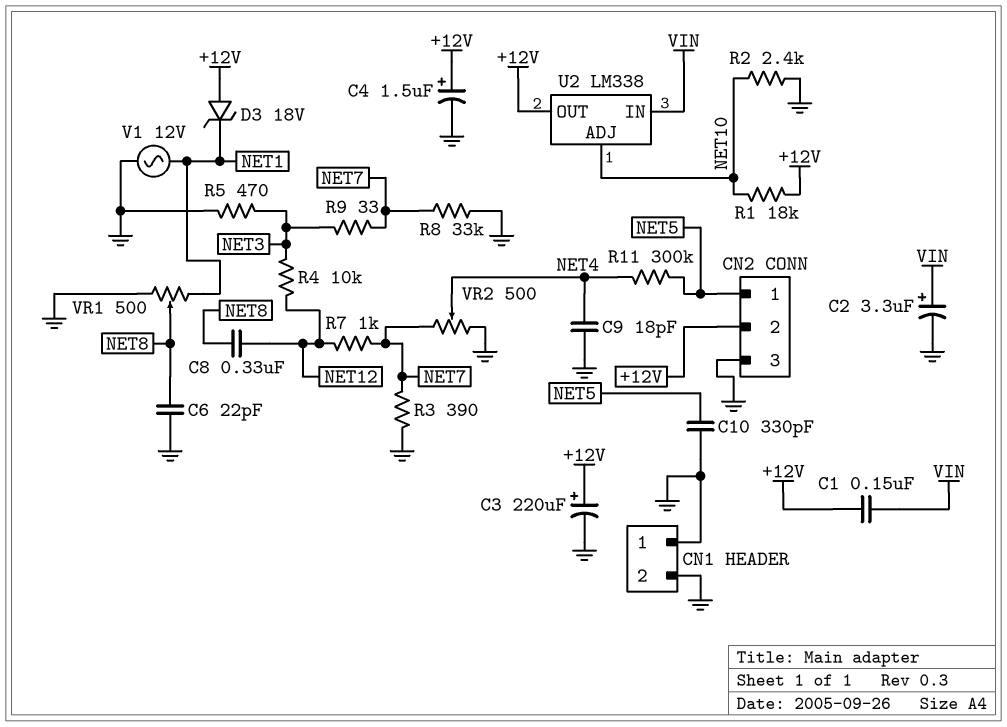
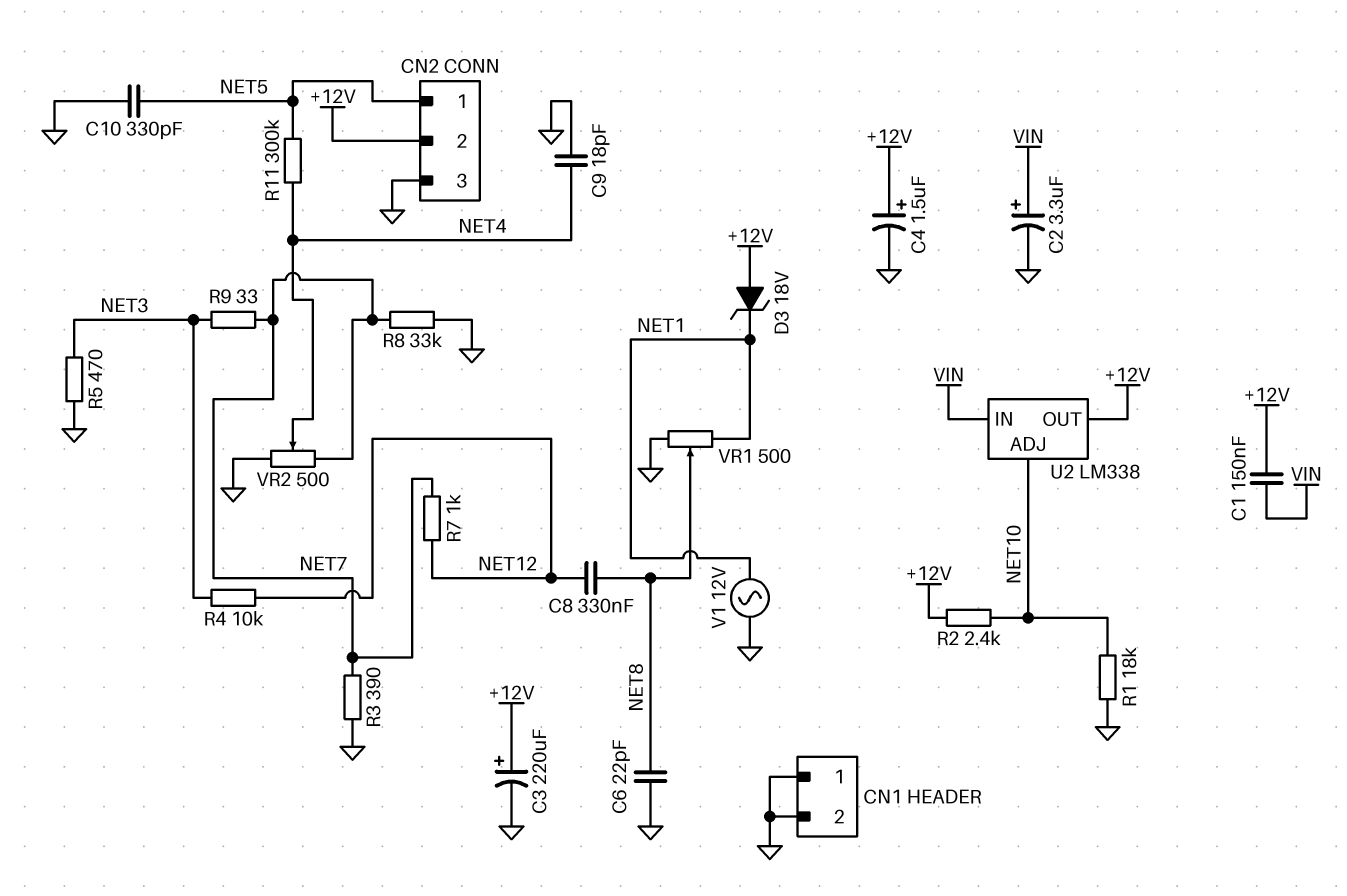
R1: 18k (+12V, NET10) -> 18k (GND, NET10)
R2: 2.4k (GND, NET10) -> 2.4k (+12V, NET10)

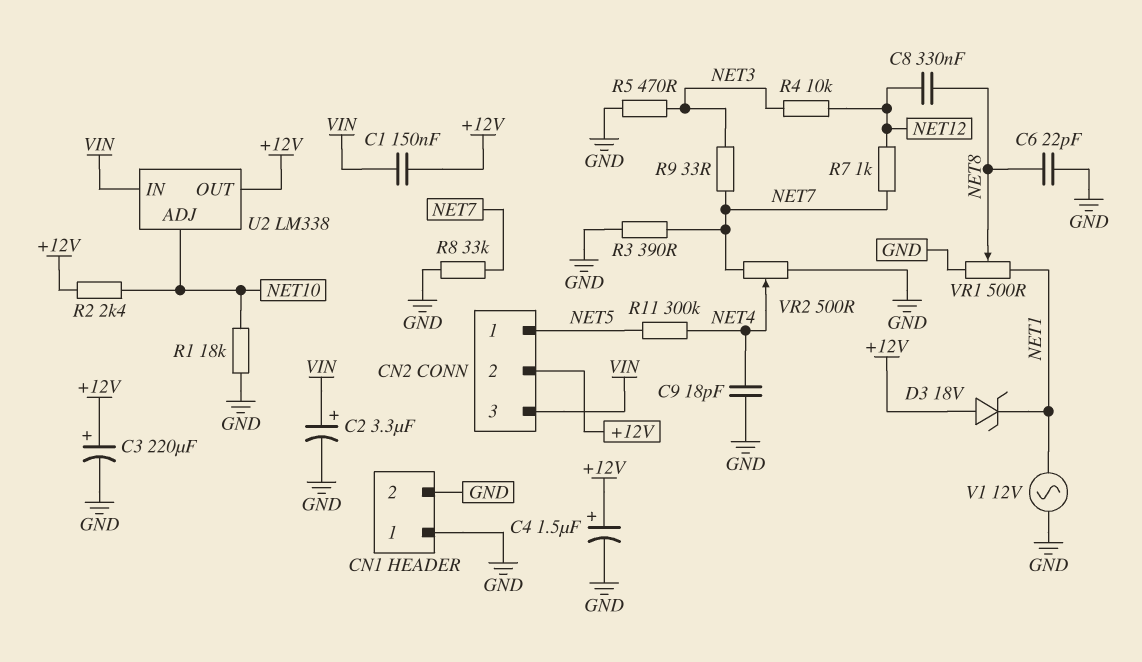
C10: 330pF (GND, NET5) -> none
CN2 pin 3: GND -> VIN

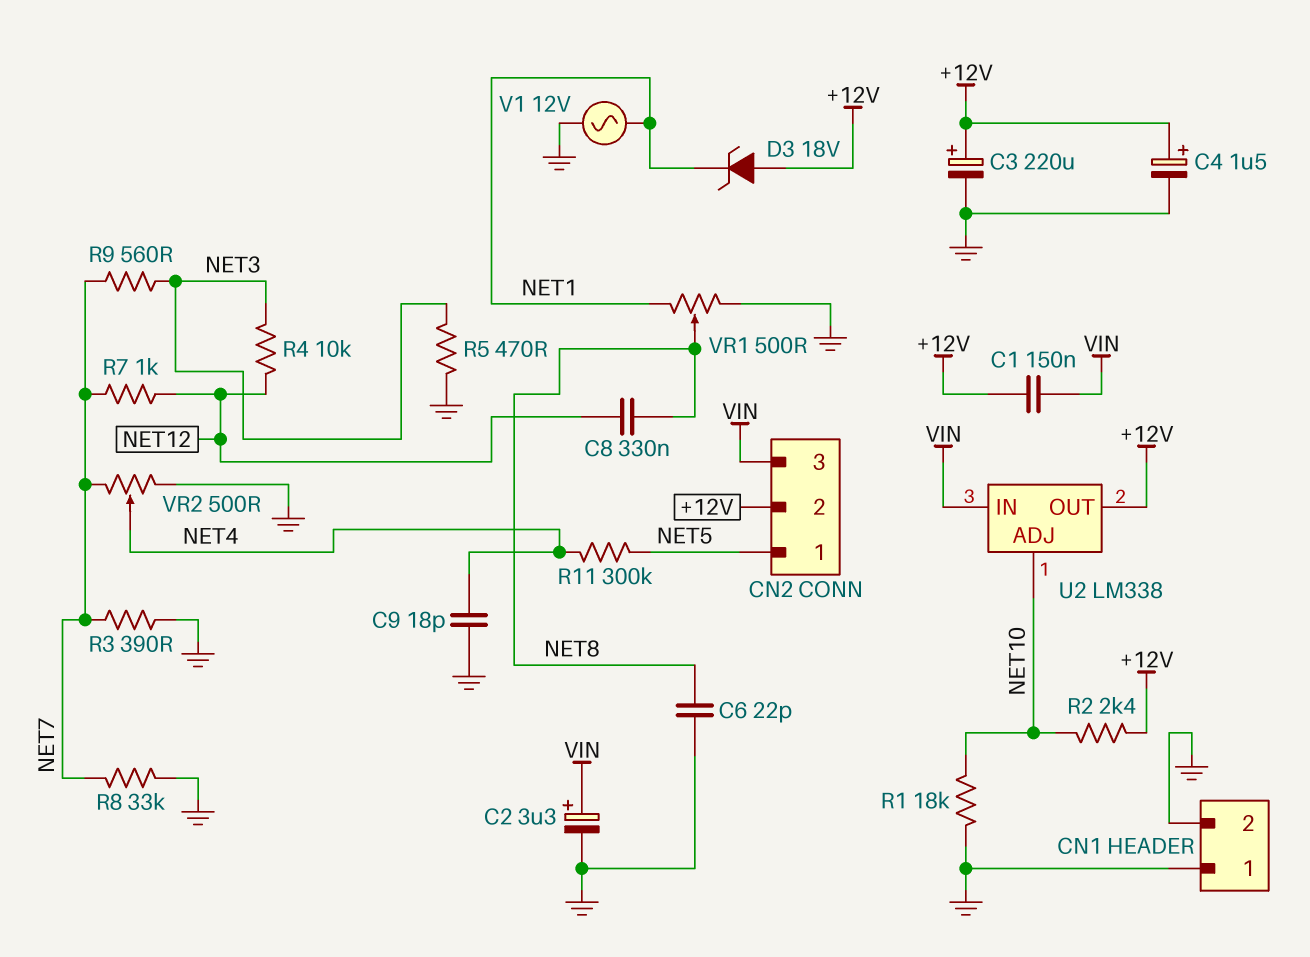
R9: 33 (NET3, NET7) -> 560 (NET3, NET7)

